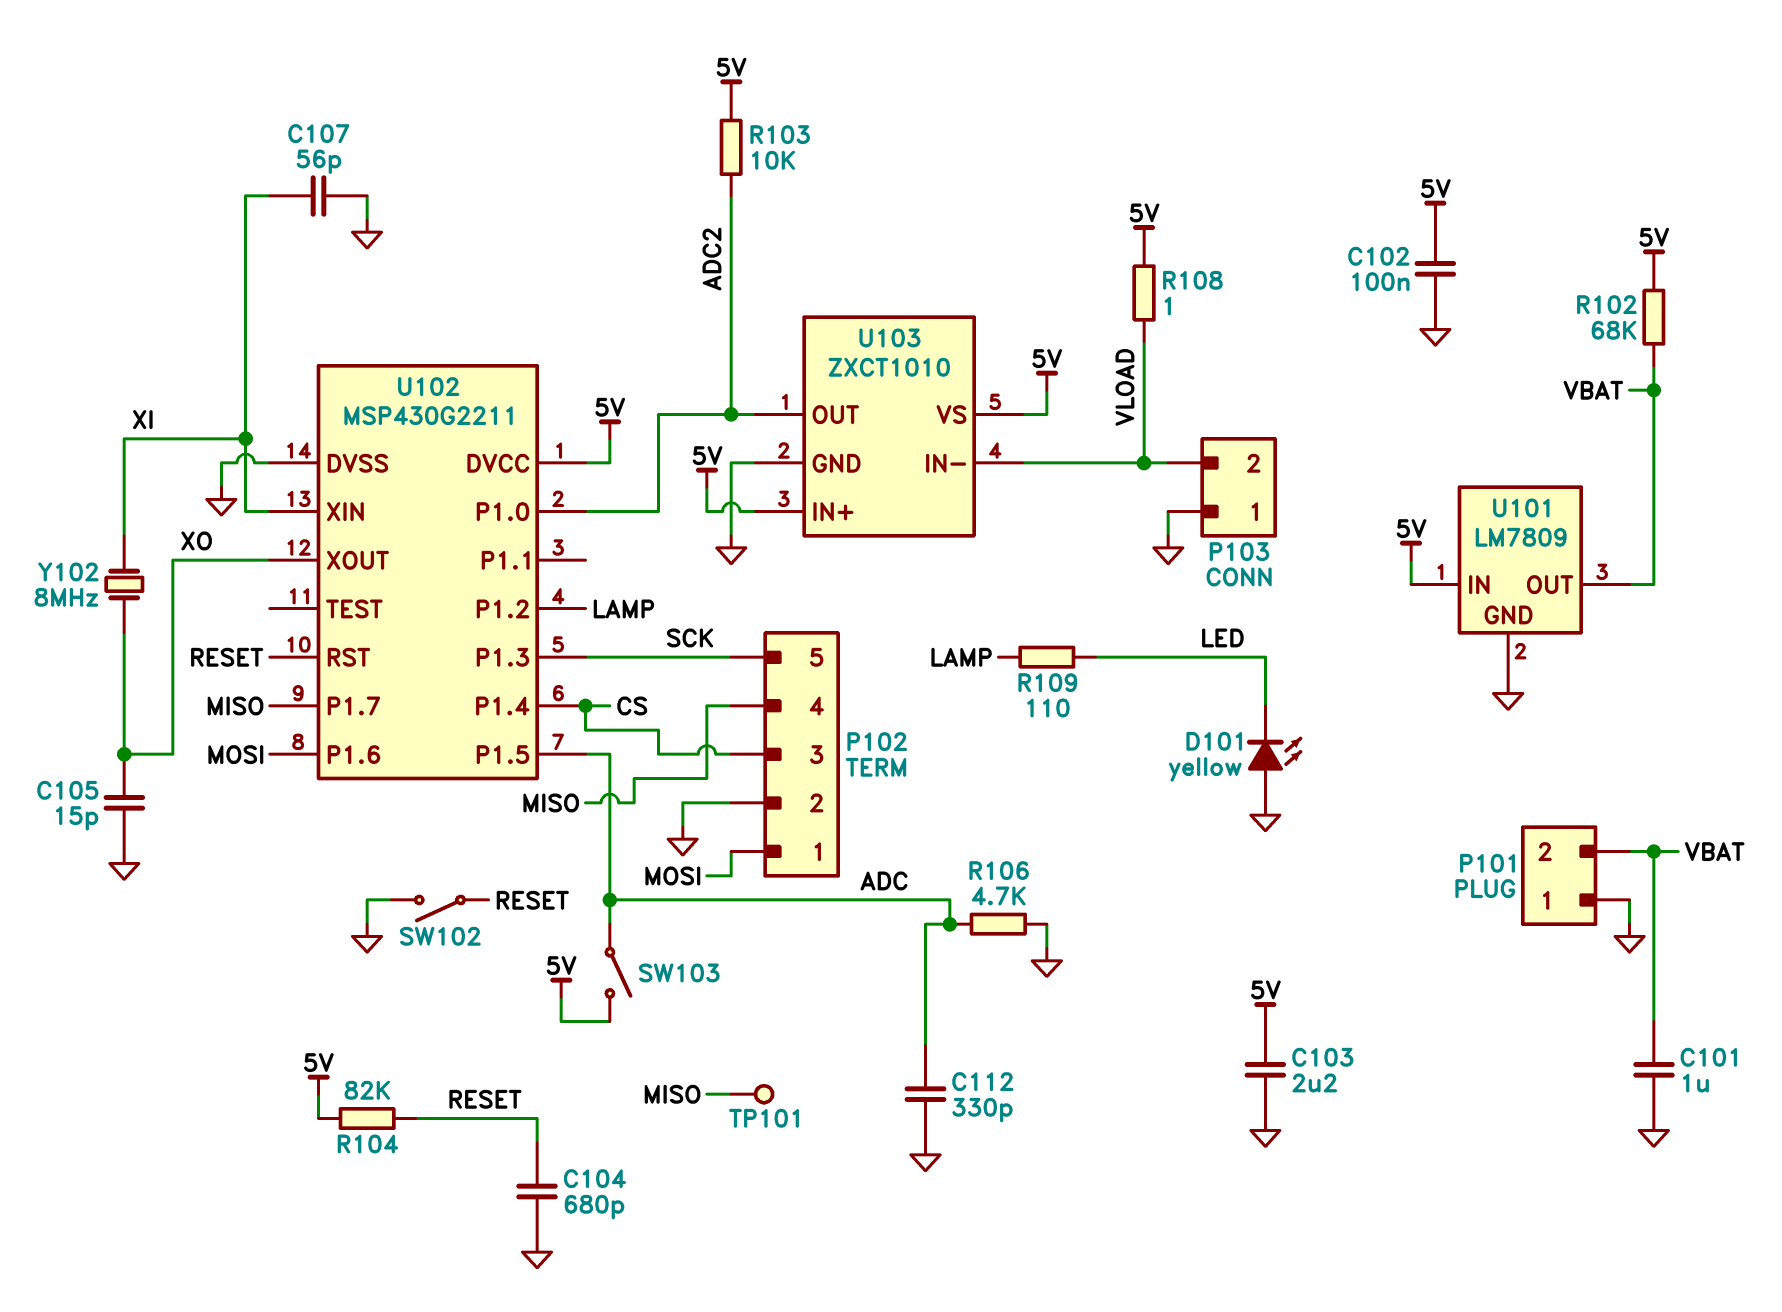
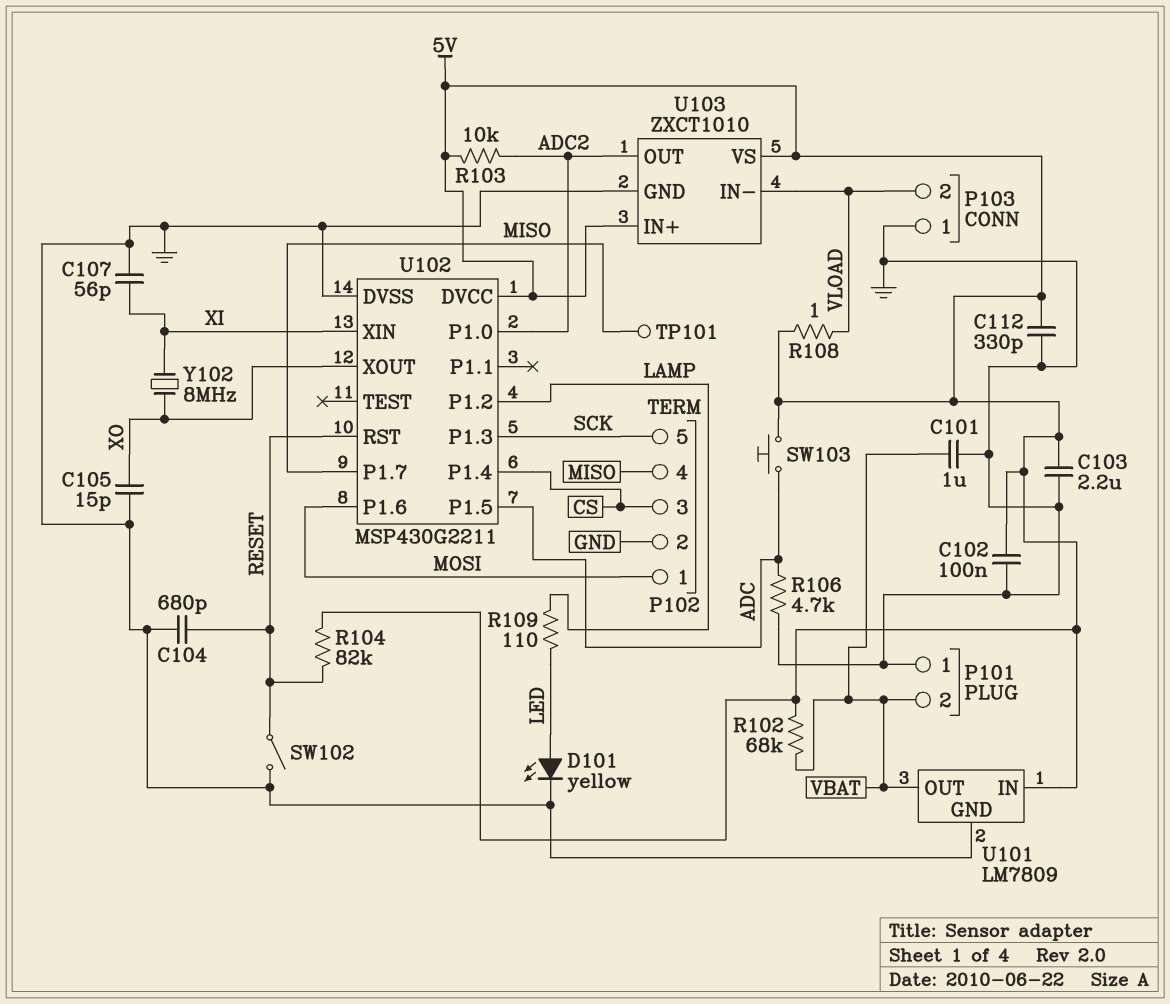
C112: 330pF (ADC, GND) -> 330pF (5V, GND)
D101: LED yellow (A GND, K LED) -> LED yellow (A LED, K GND)
SW103: switch (5V, ADC) -> button (5V, ADC)

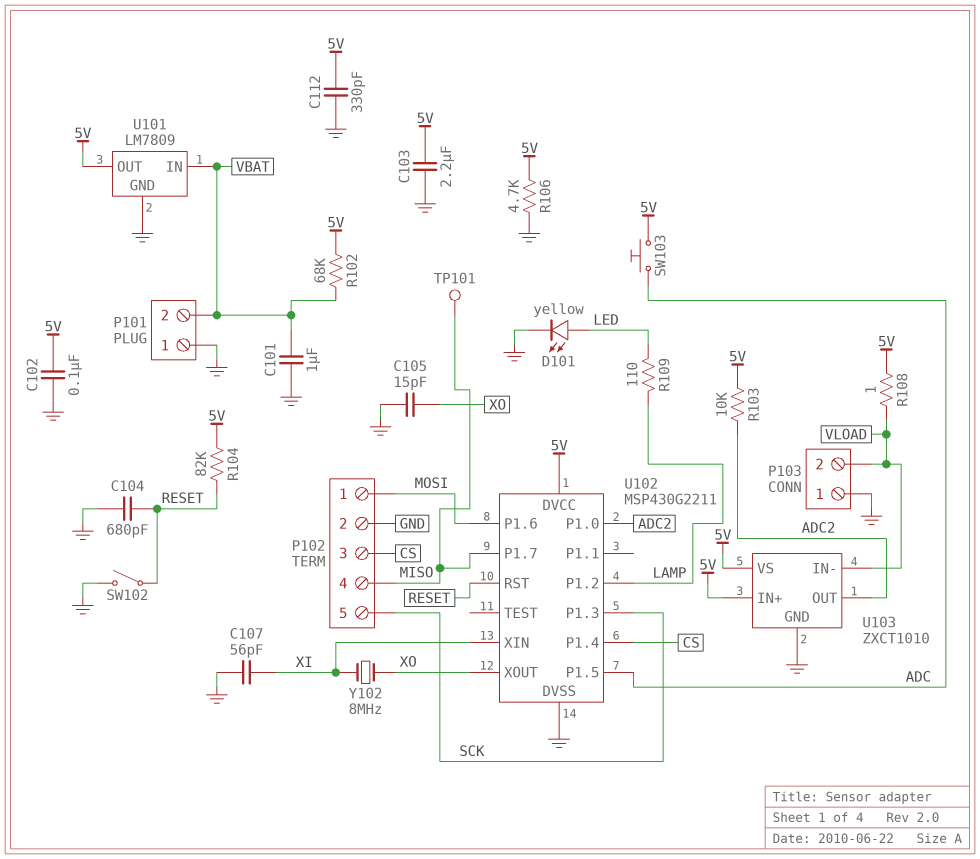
R106: 4.7k (ADC, GND) -> 4.7k (5V, GND)
U101 pin IN: 5V -> VBAT
U101 pin OUT: VBAT -> 5V

